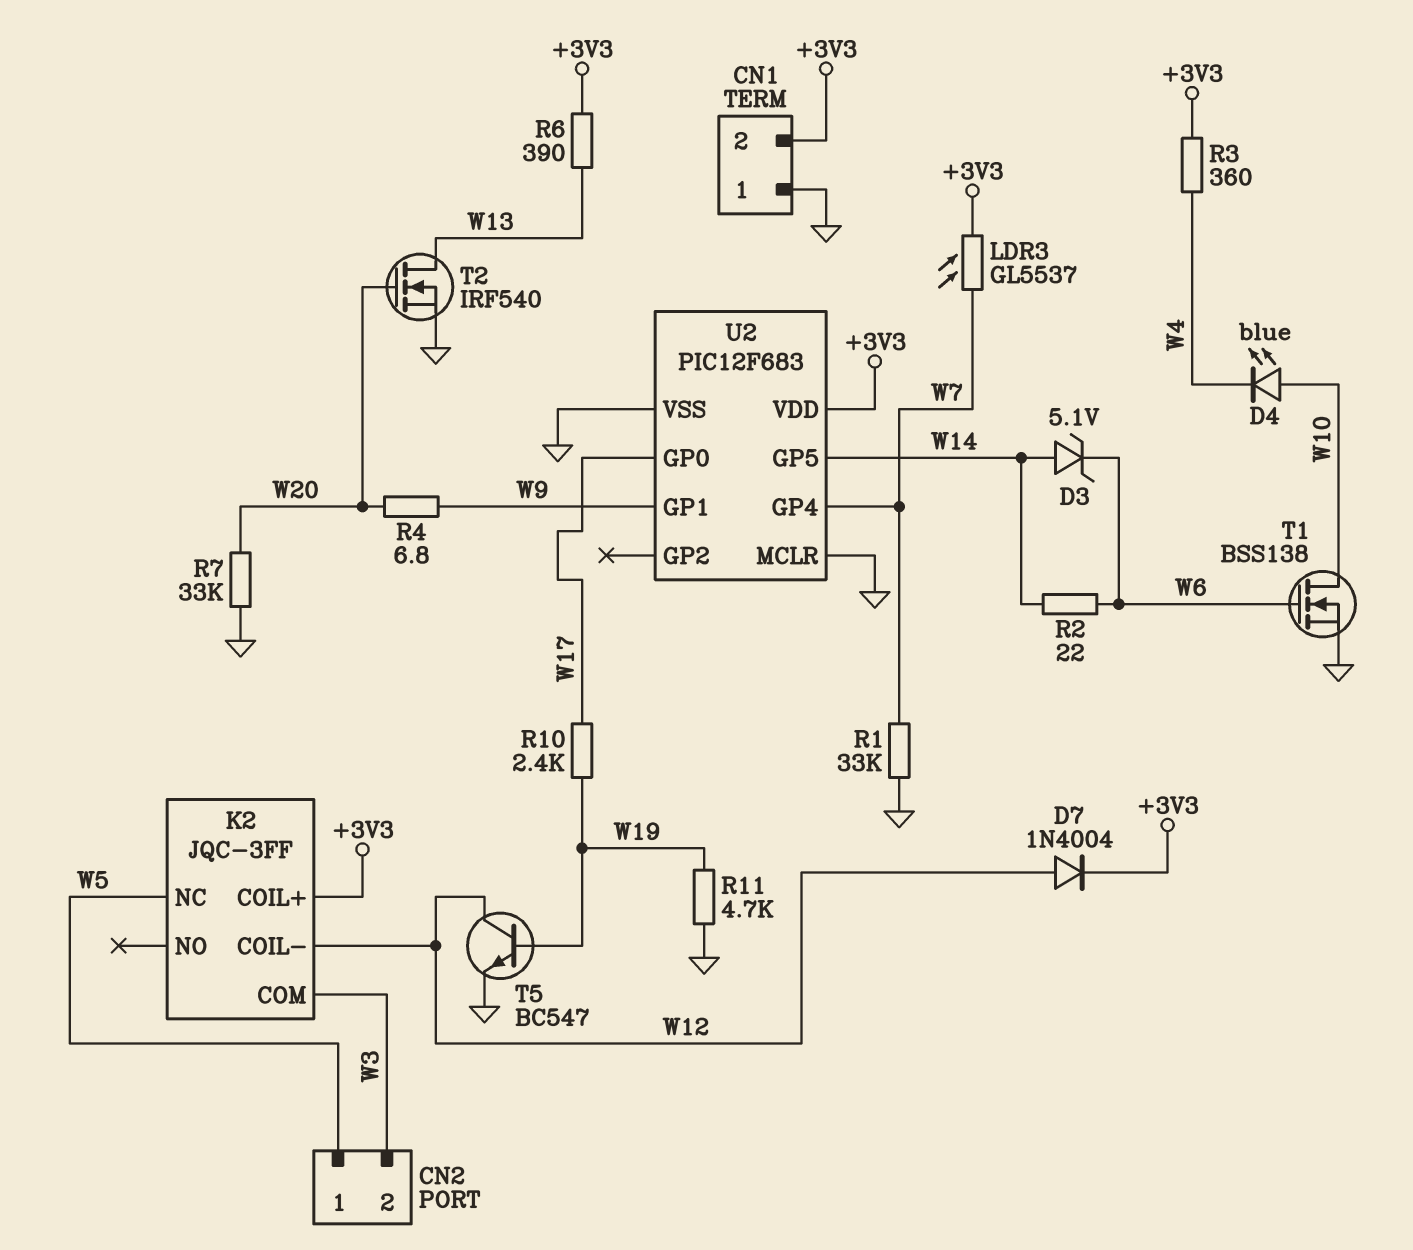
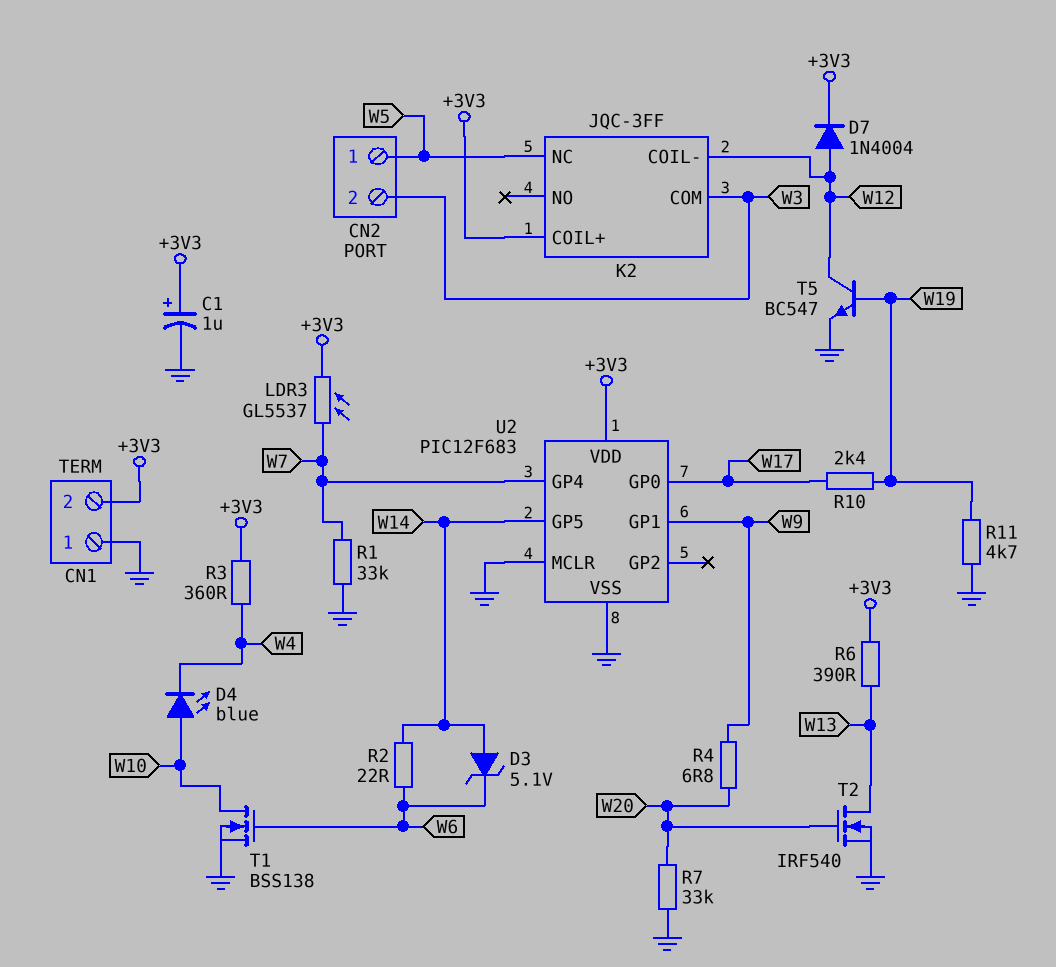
C1: none -> 1uF (plus +3V3, minus GND)

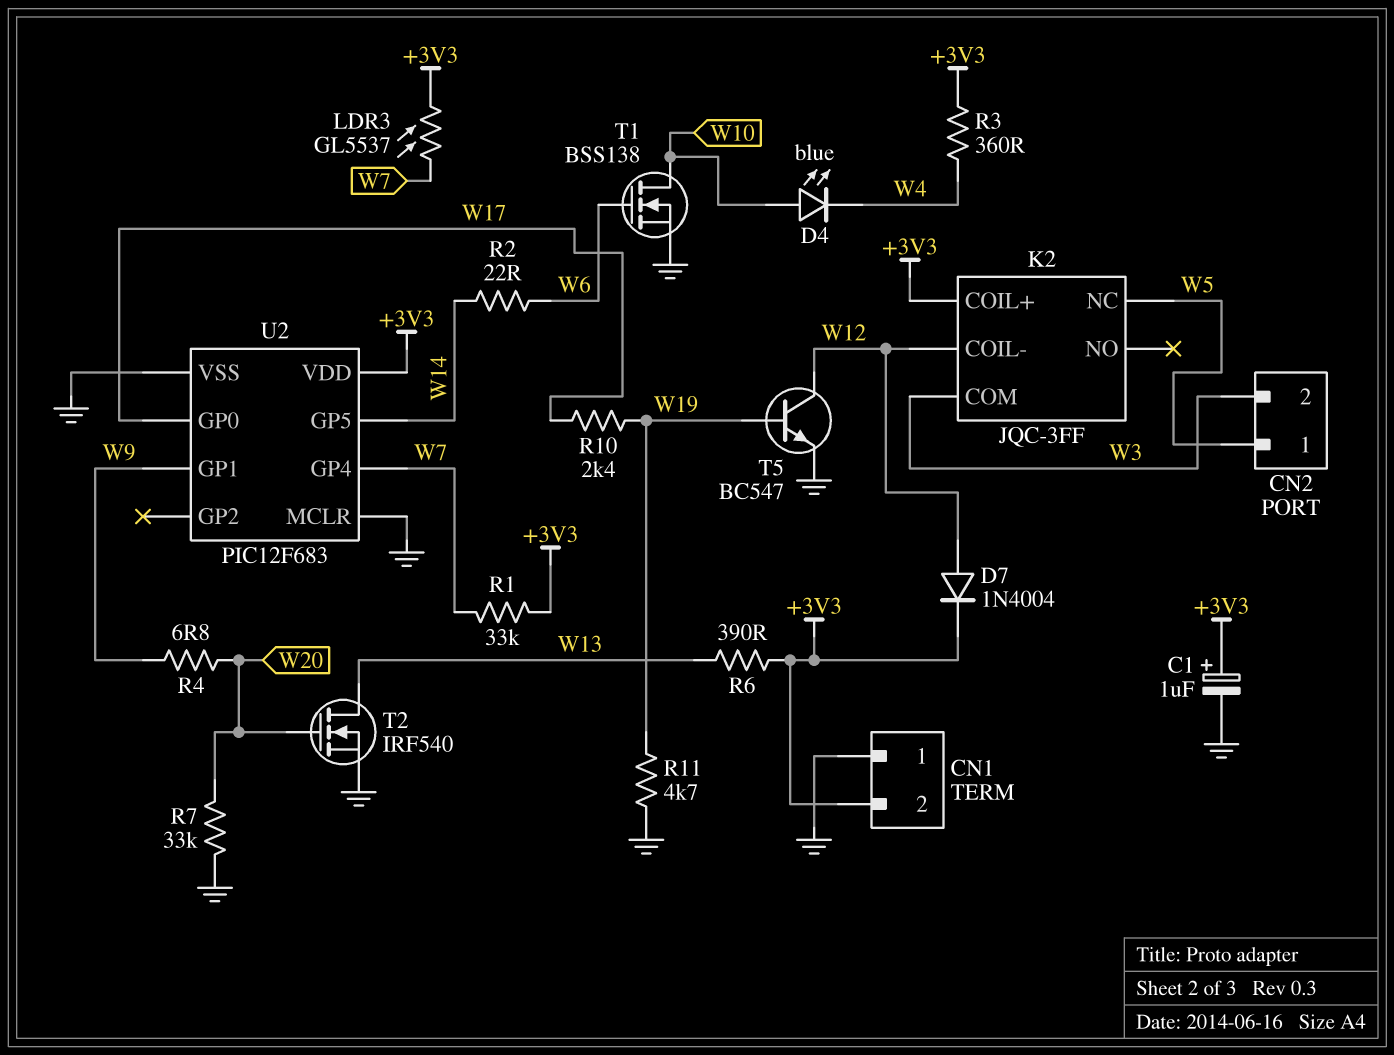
D3: zener 5.1V (A W14, K W6) -> none
R1: 33k (GND, W7) -> 33k (+3V3, W7)

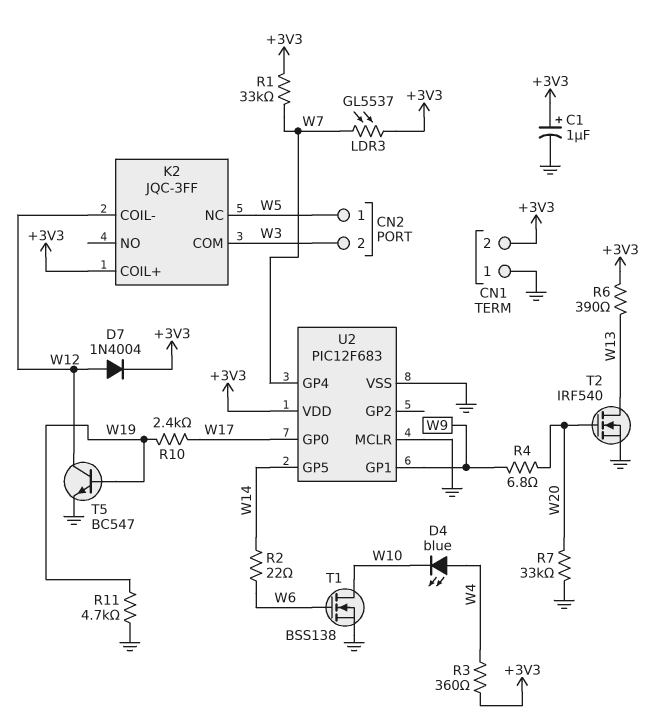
D4: LED blue (A W10, K W4) -> LED blue (A W4, K W10)

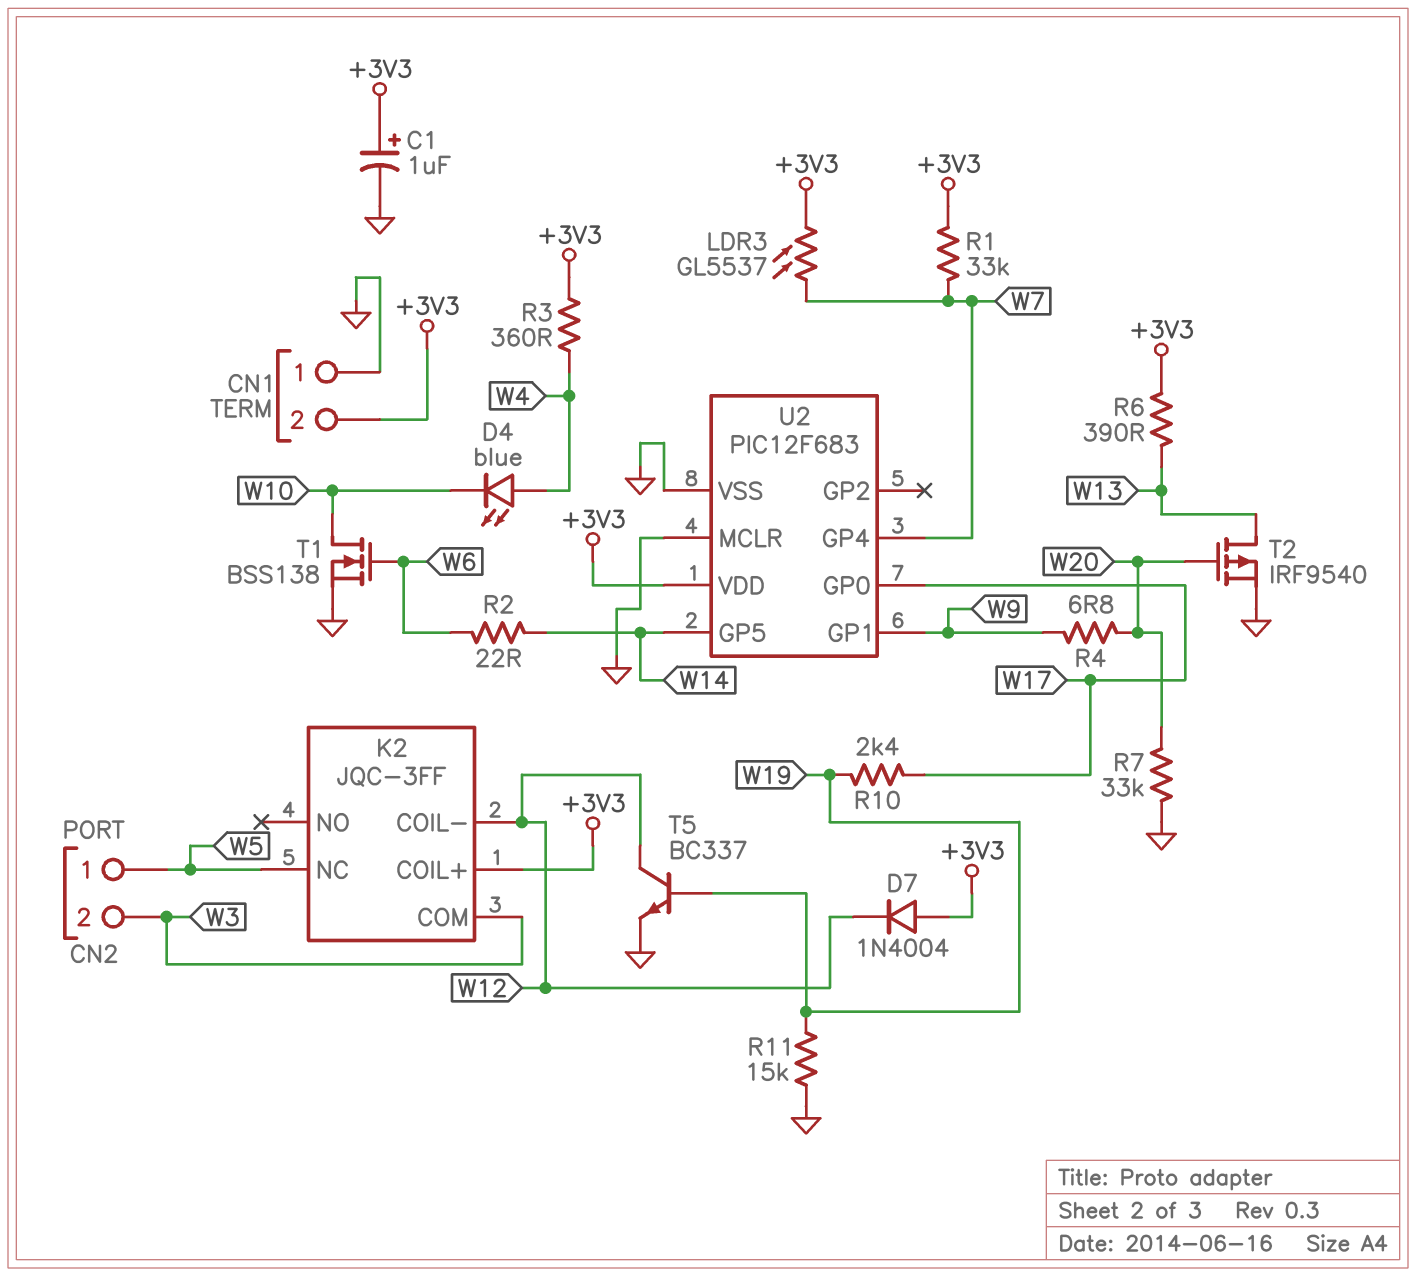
D7: diode 1N4004 (A W12, K +3V3) -> diode 1N4004 (A +3V3, K W12)
R11: 4.7k (GND, W19) -> 15k (GND, W19)
T2: NMOS IRF540 (G W20, D W13, S GND) -> PMOS IRF9540 (G W20, D W13, S GND)
T5: NPN BC547 (B W19, C W12, E GND) -> NPN BC337 (B W19, C W12, E GND)

